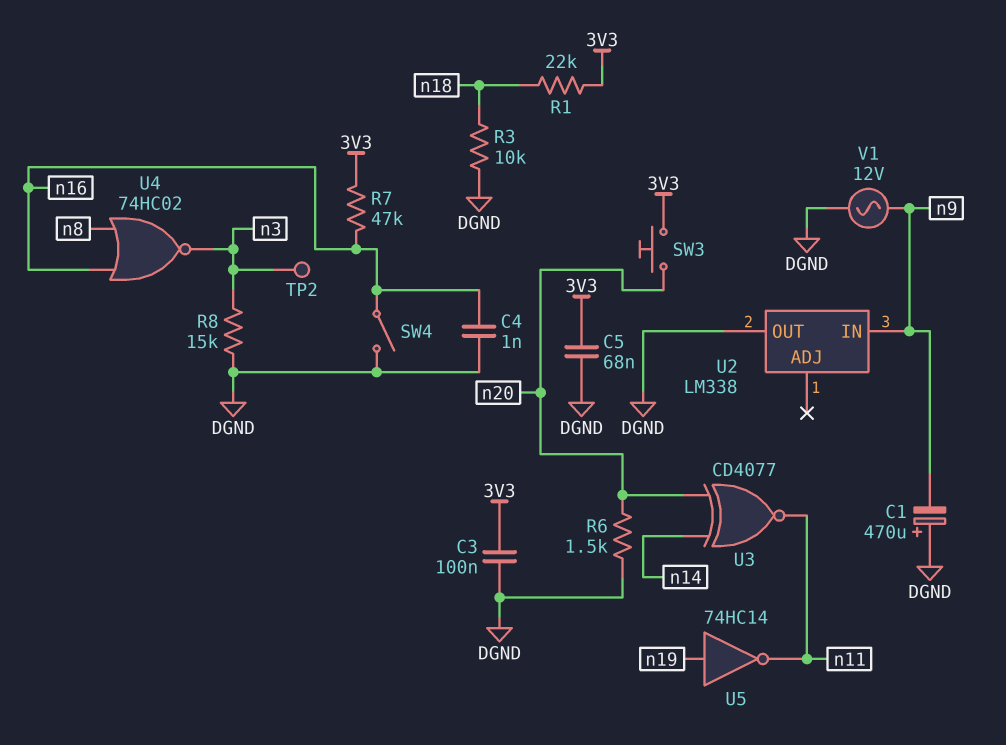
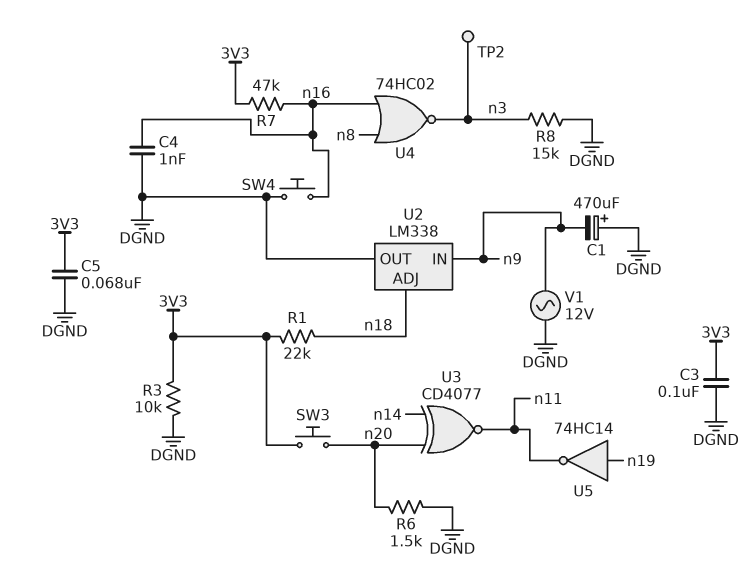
R3: 10k (DGND, n18) -> 10k (3V3, DGND)
SW4: switch (DGND, n16) -> button (DGND, n16)
U2 pin ADJ: none -> n18

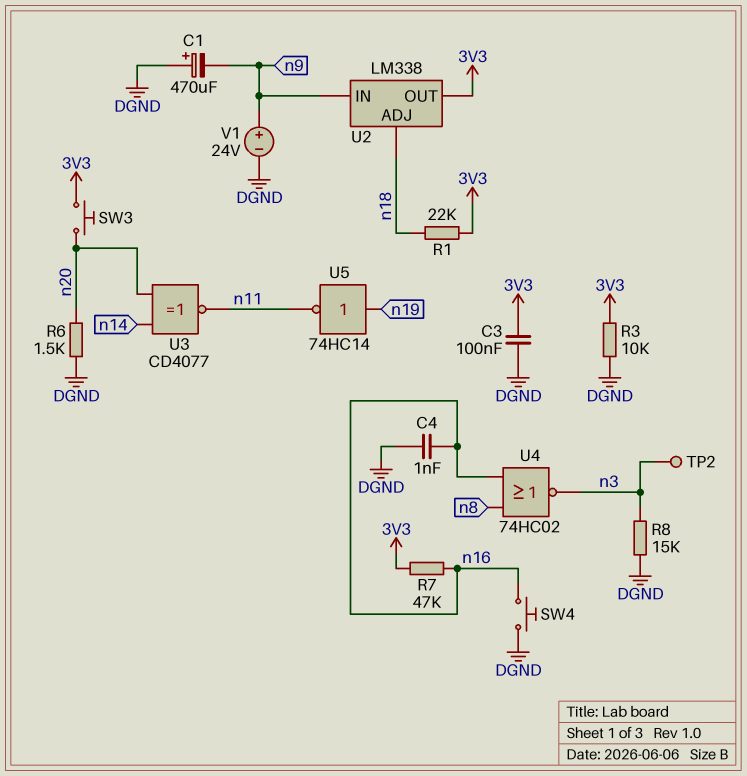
C5: 68nF (3V3, DGND) -> none
U2 pin OUT: DGND -> 3V3
V1: AC 12V (DGND, n9) -> 24V (plus n9, minus DGND)

